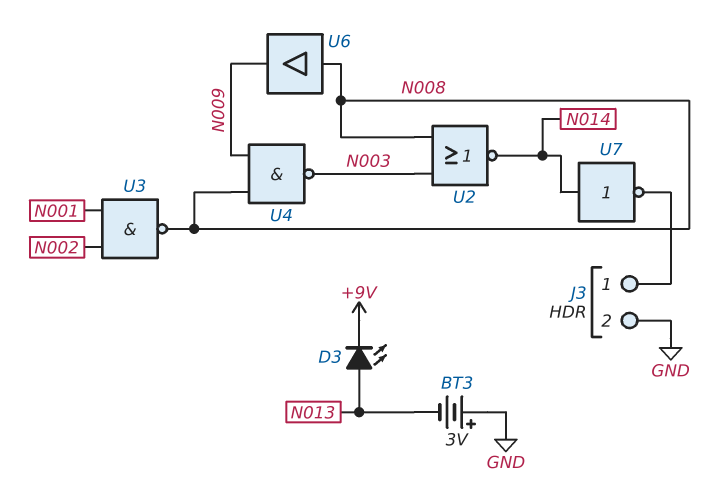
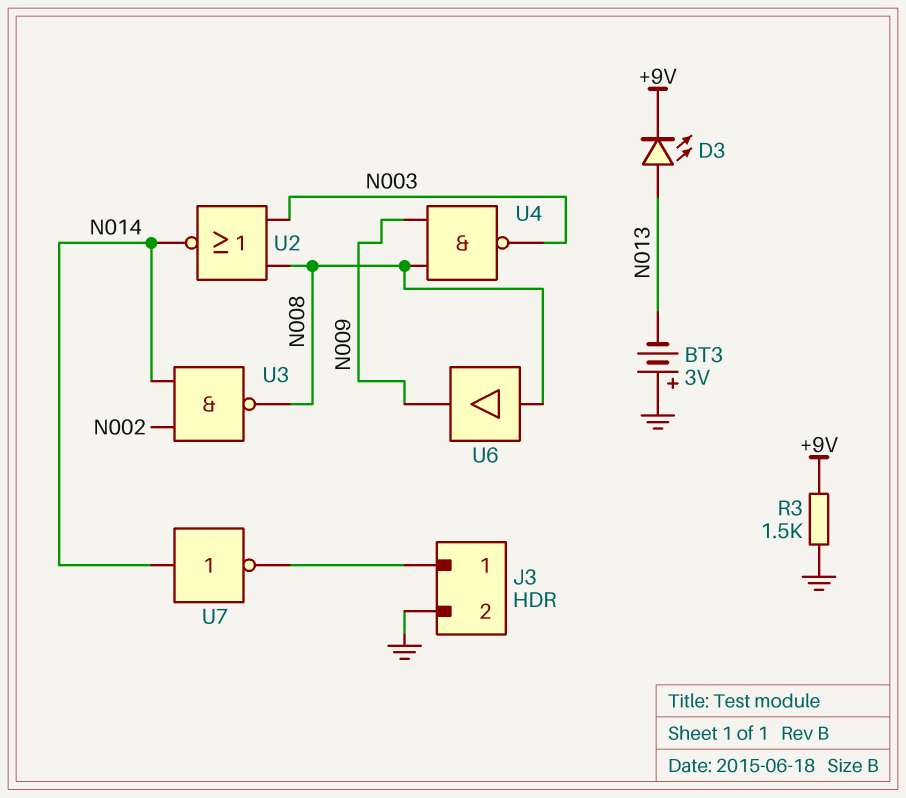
R3: none -> 1.5k (+9V, GND)
U3: NAND (in N001, in N002, out N008) -> NAND (in N002, in N014, out N008)

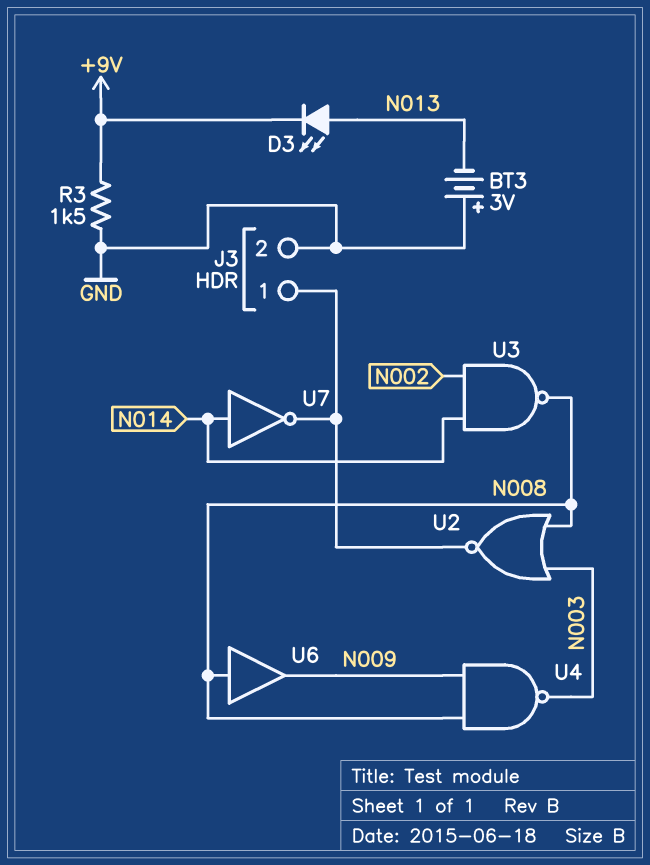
U2: NOR (in N003, in N008, out N014) -> NOR (in N003, in N008, out J3/1)

